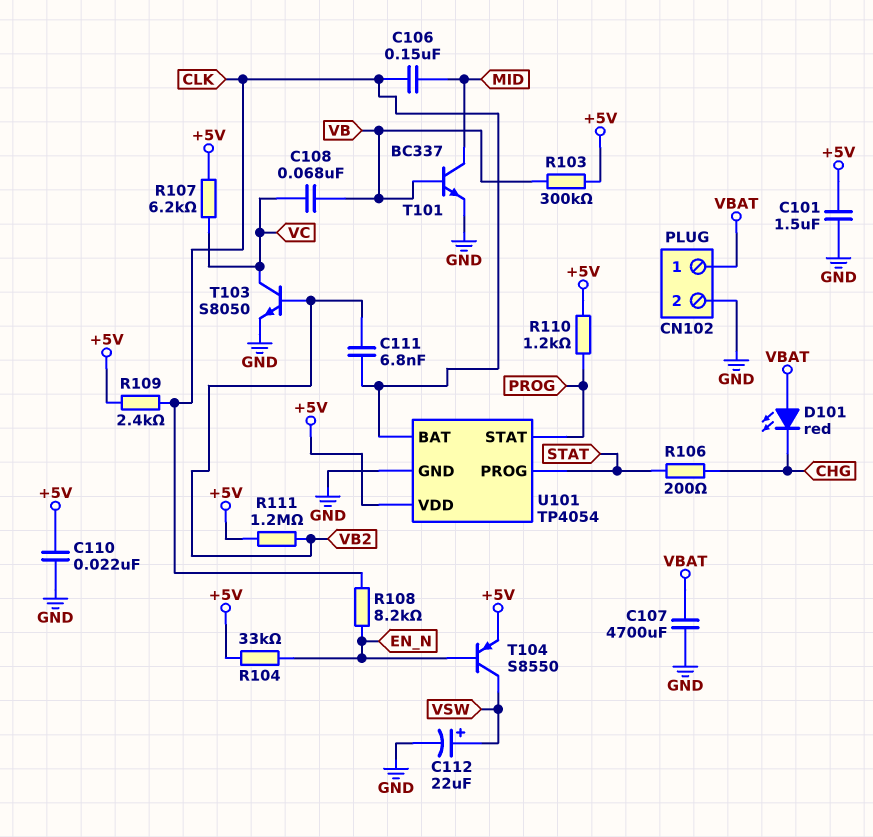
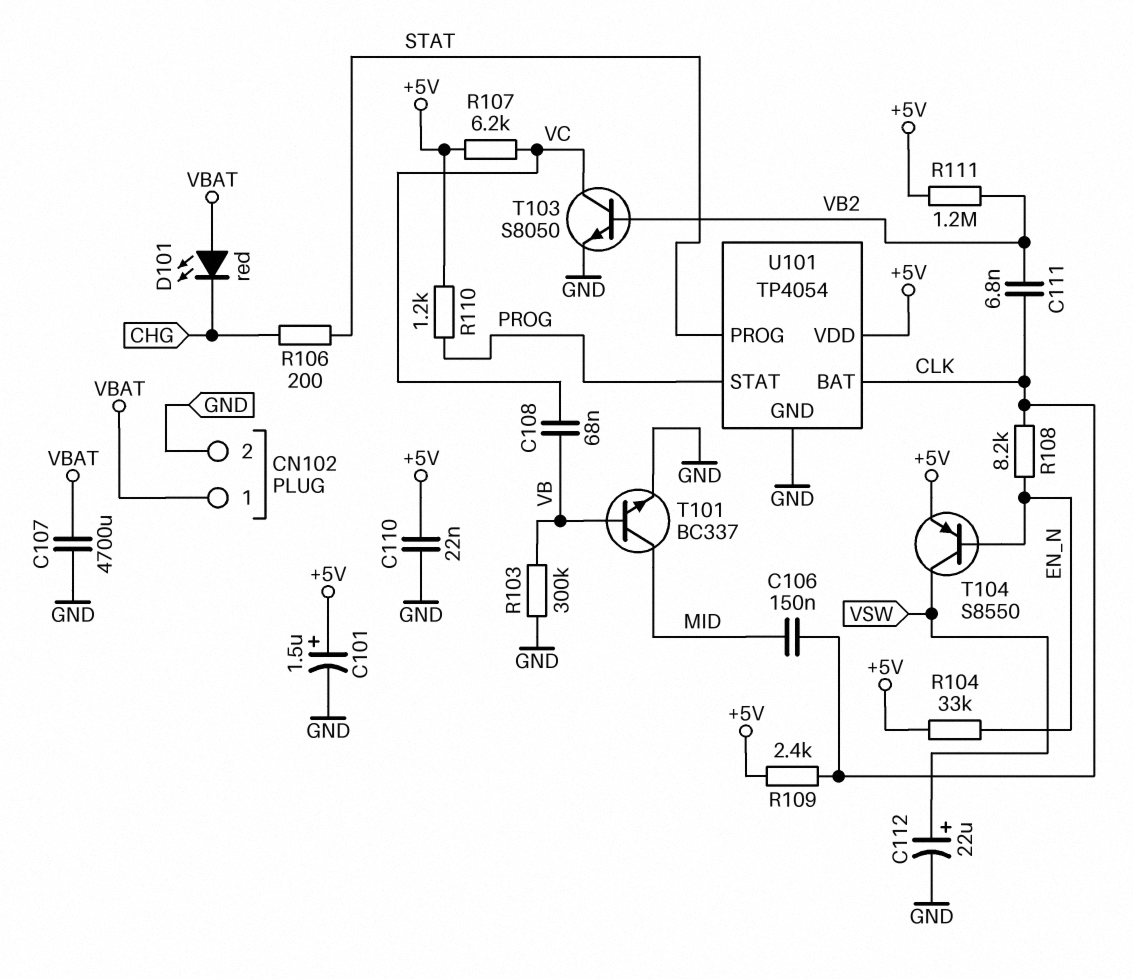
C101: 1.5uF (+5V, GND) -> 1.5uF (plus +5V, minus GND)
R103: 300k (+5V, VB) -> 300k (GND, VB)

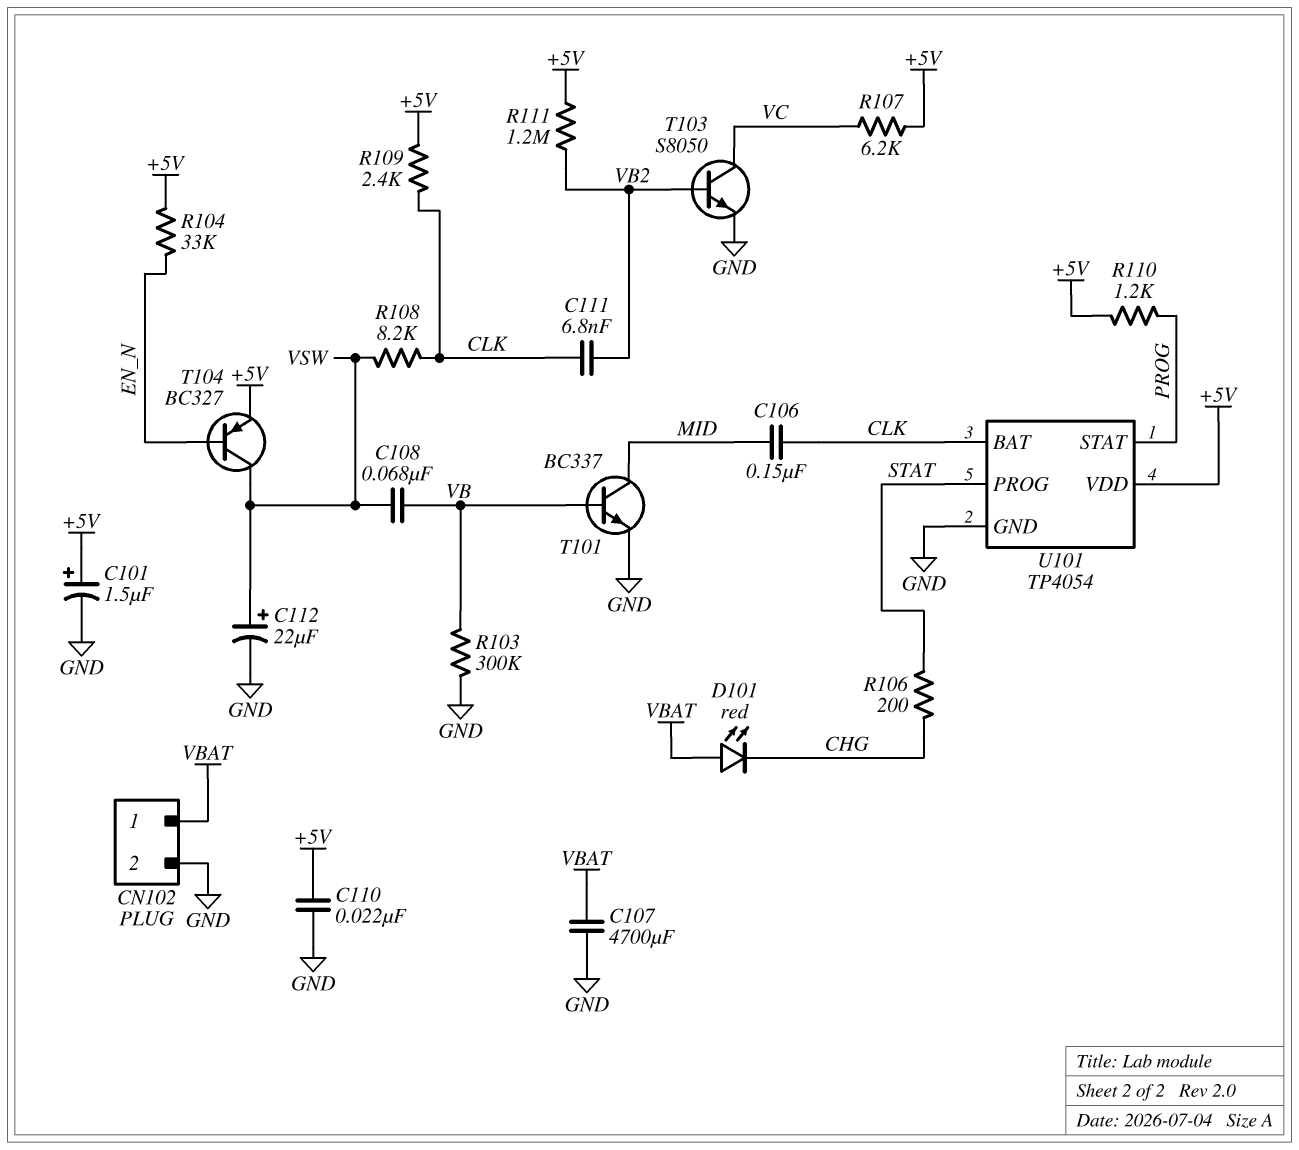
C108: 68nF (VB, VC) -> 68nF (VB, VSW)
R108: 8.2k (CLK, EN_N) -> 8.2k (CLK, VSW)
T104: PNP S8550 (B EN_N, C VSW, E +5V) -> PNP BC327 (B EN_N, C VSW, E +5V)

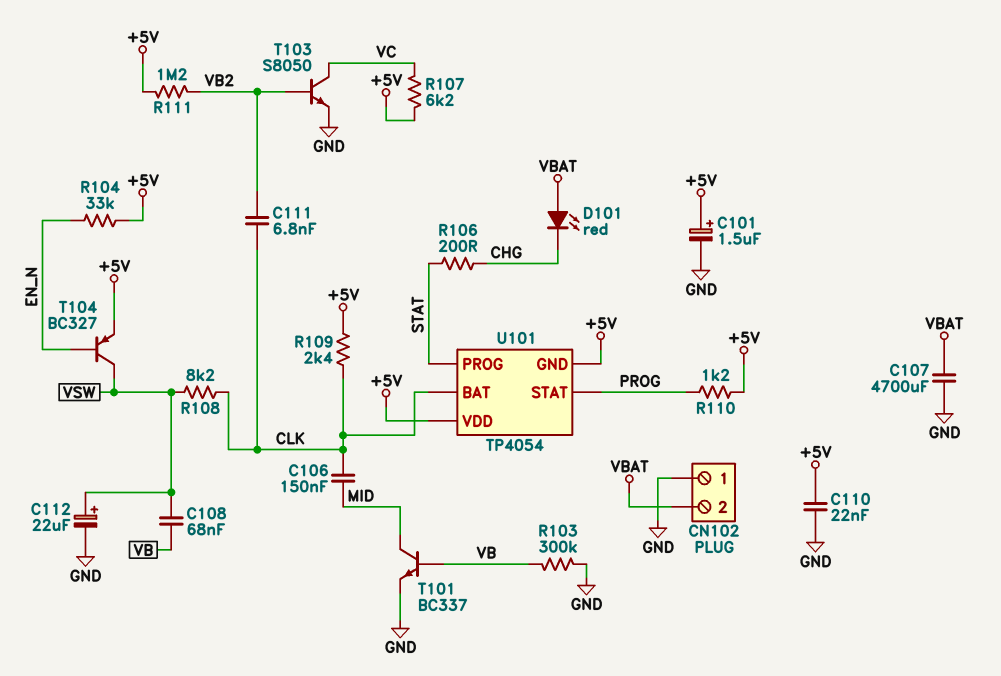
CN102 pin 1: VBAT -> GND
CN102 pin 2: GND -> VBAT
U101 pin GND: GND -> +5V

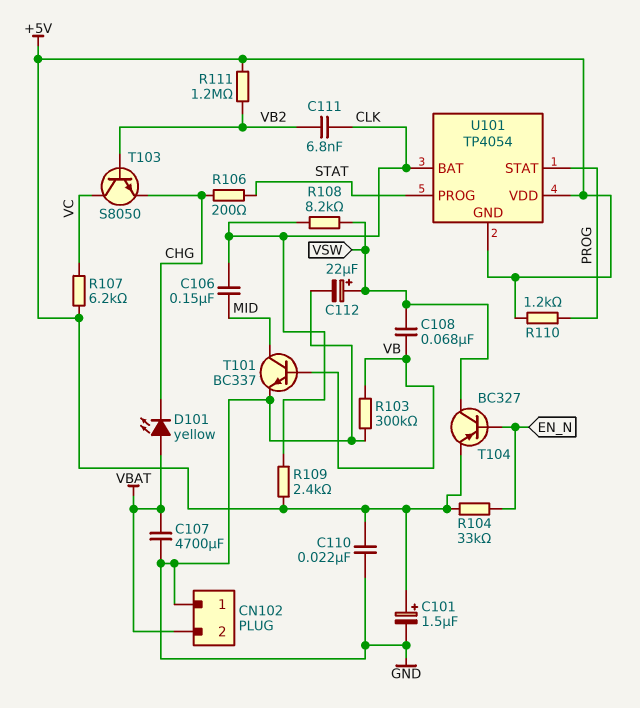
D101: LED red (A VBAT, K CHG) -> LED yellow (A VBAT, K CHG)
T103: NPN S8050 (B VB2, C VC, E GND) -> NPN S8050 (B VB2, C VC, E CHG)

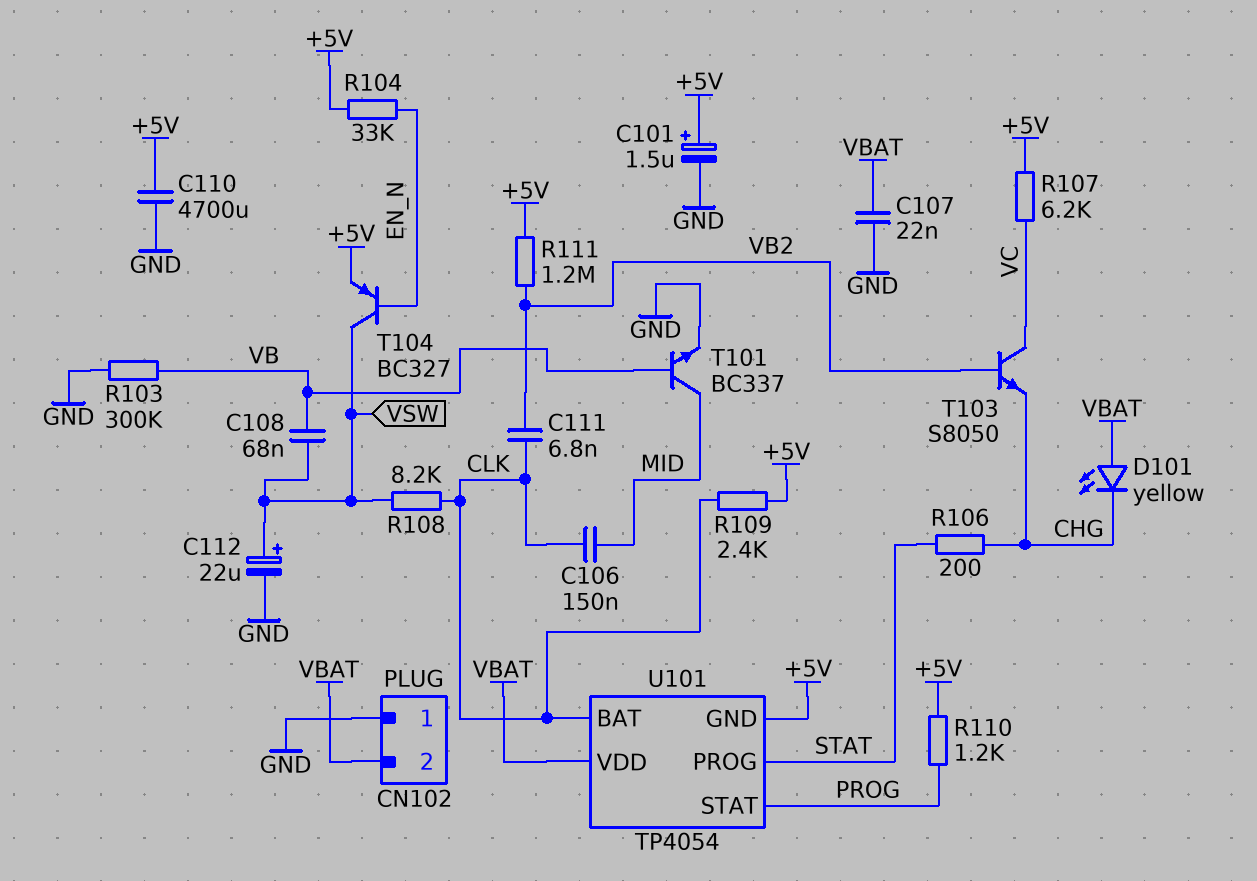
C107: 4700uF (GND, VBAT) -> 22nF (GND, VBAT)
C110: 22nF (+5V, GND) -> 4700uF (+5V, GND)
U101 pin VDD: +5V -> VBAT

